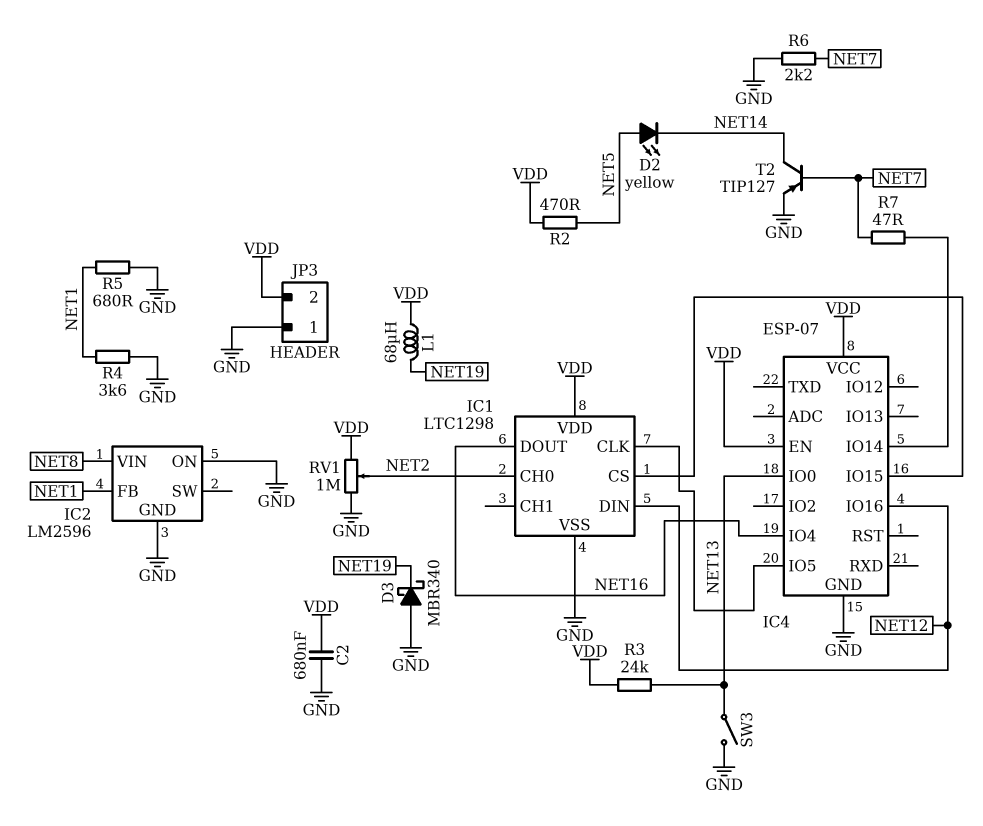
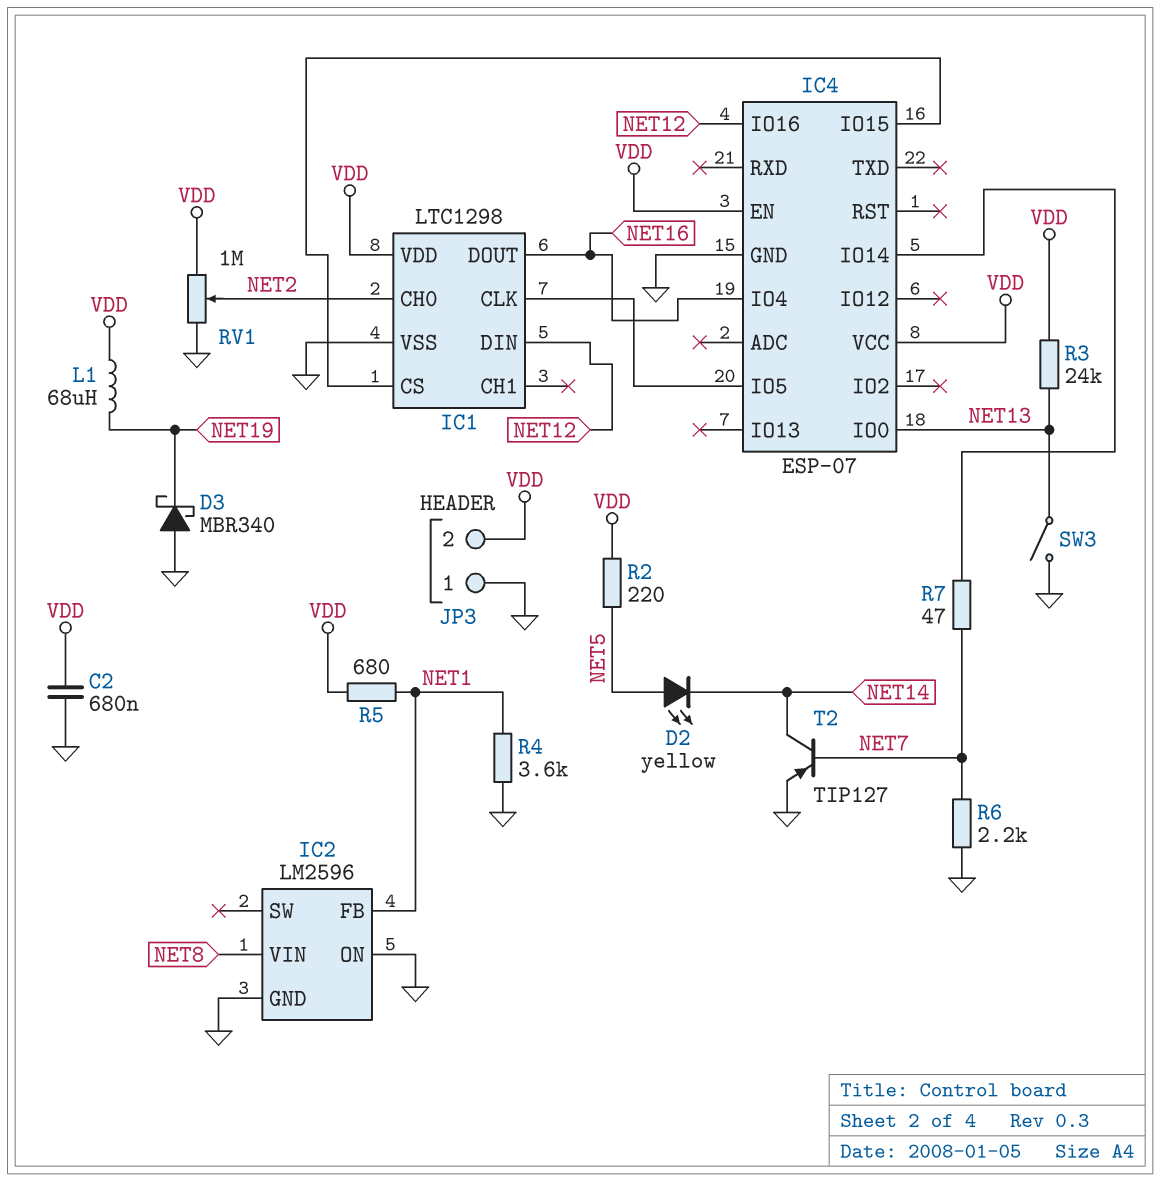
R2: 470 (NET5, VDD) -> 220 (NET5, VDD)
R5: 680 (GND, NET1) -> 680 (NET1, VDD)

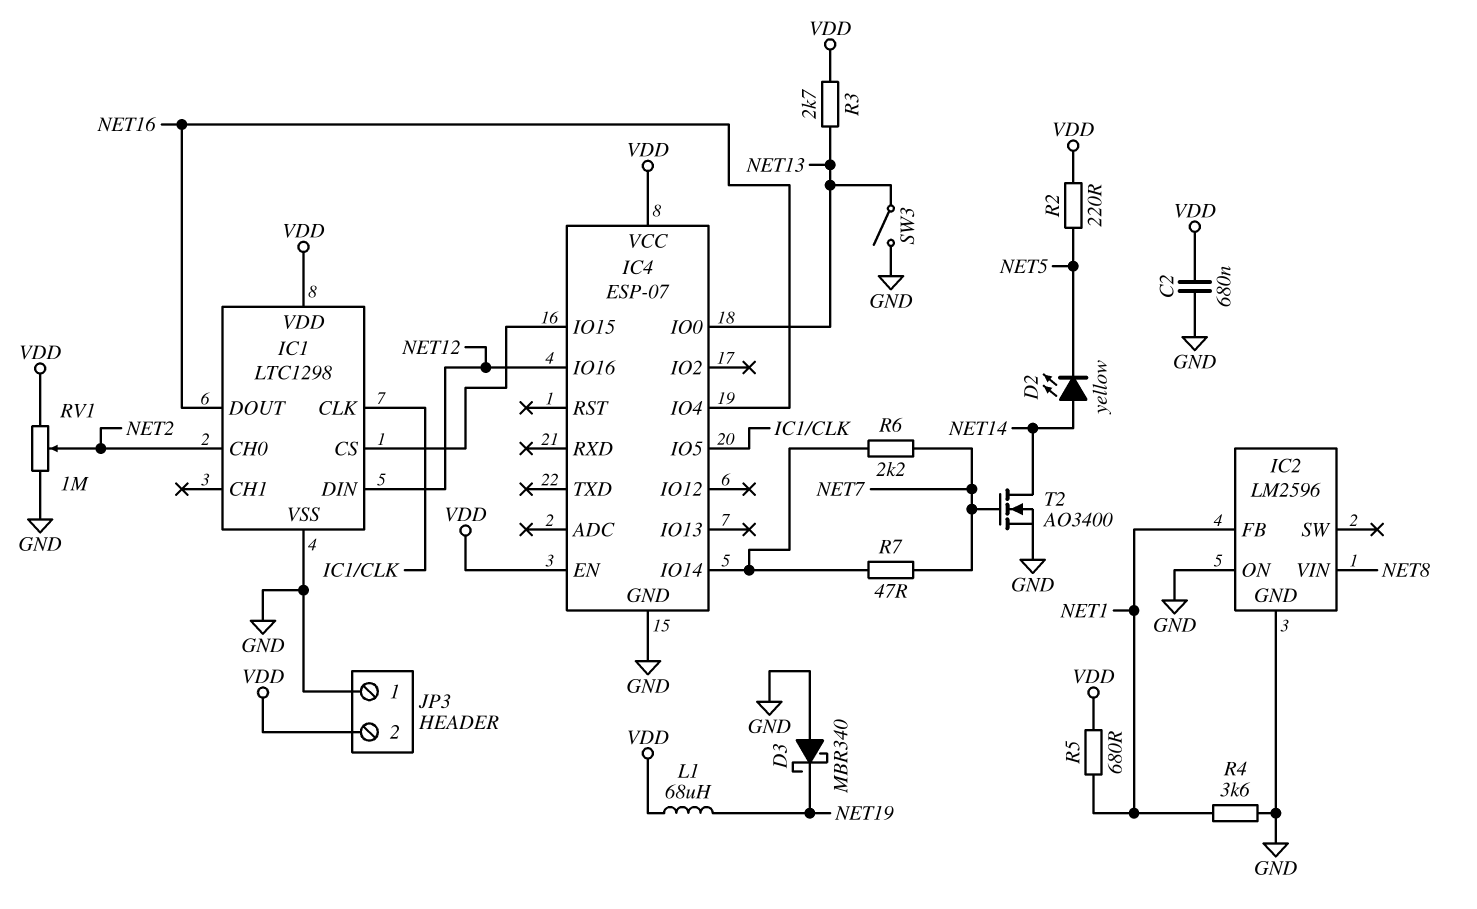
D2: LED yellow (A NET5, K NET14) -> LED yellow (A NET14, K NET5)
R3: 24k (NET13, VDD) -> 2.7k (NET13, VDD)
R6: 2.2k (GND, NET7) -> 2.2k (IC4/IO14, NET7)
T2: PNP TIP127 (B NET7, C NET14, E GND) -> NMOS AO3400 (G NET7, D NET14, S GND)

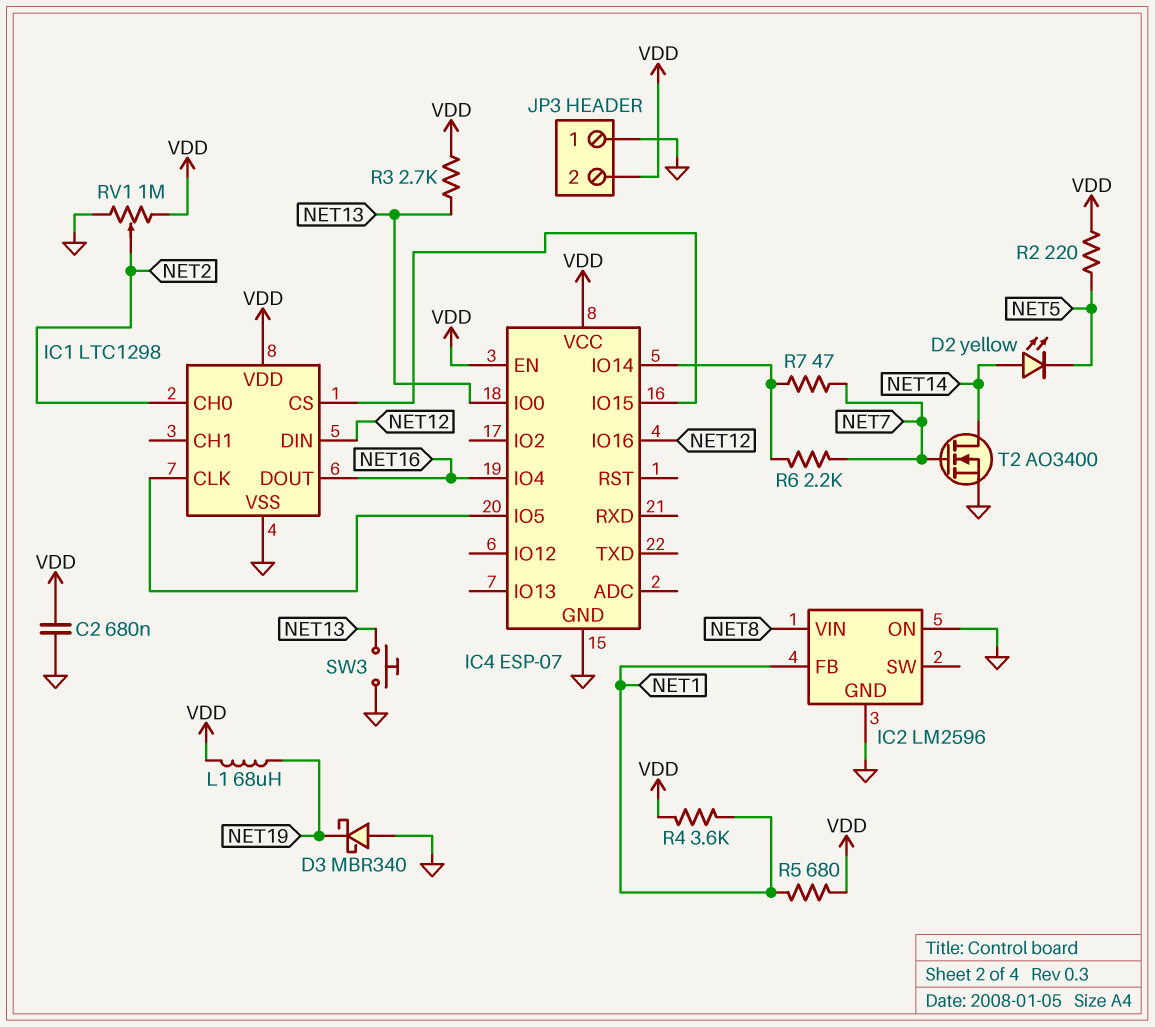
R4: 3.6k (GND, NET1) -> 3.6k (NET1, VDD)
SW3: switch (GND, NET13) -> button (GND, NET13)

